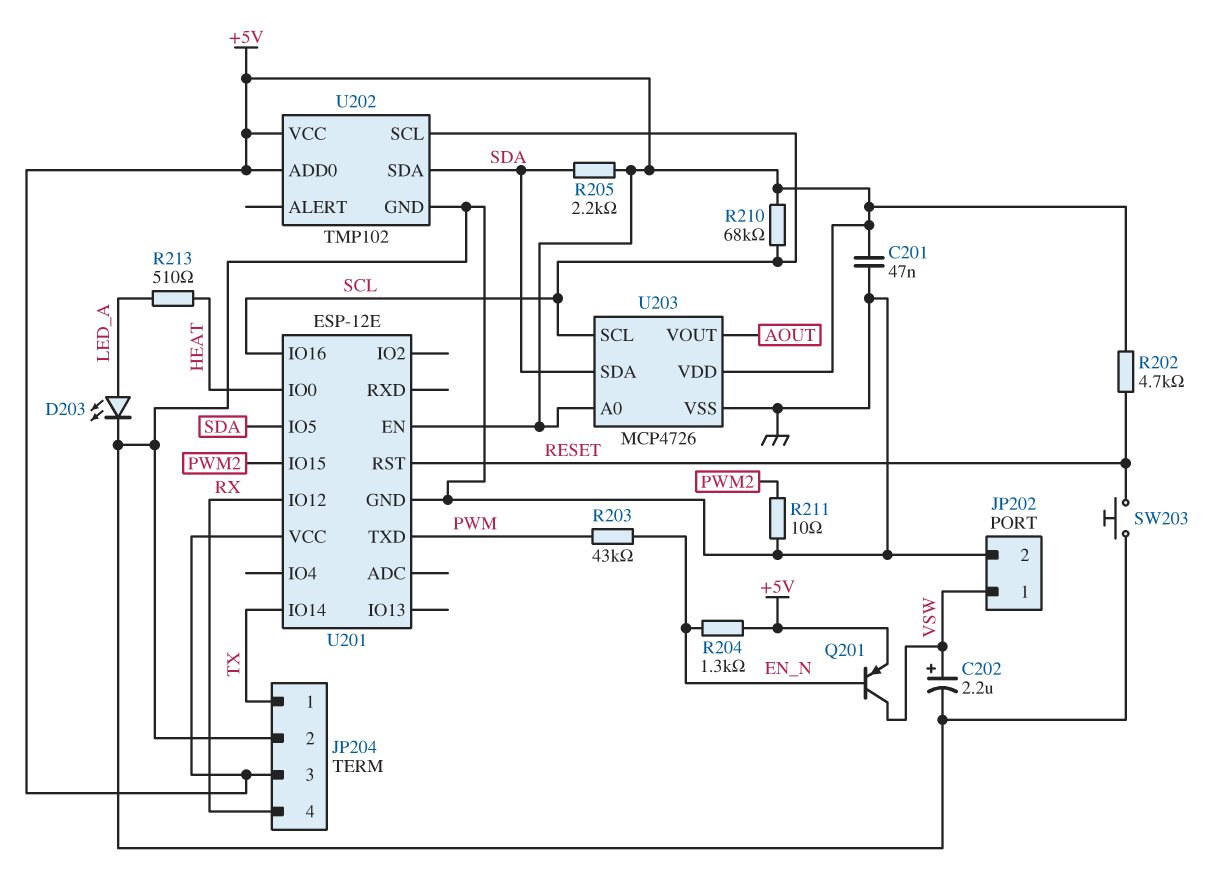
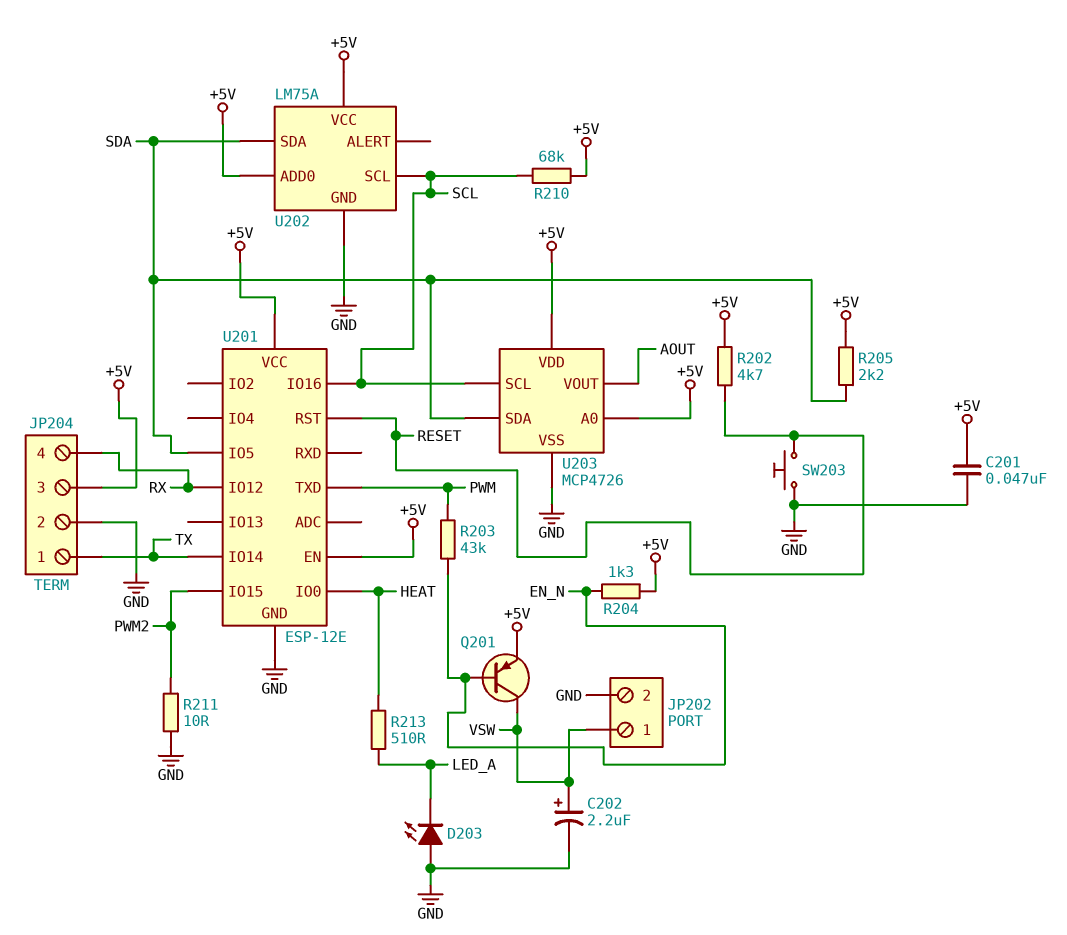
D203: LED (A LED_A, K GND) -> LED (A GND, K LED_A)
U202: TMP102 -> LM75A

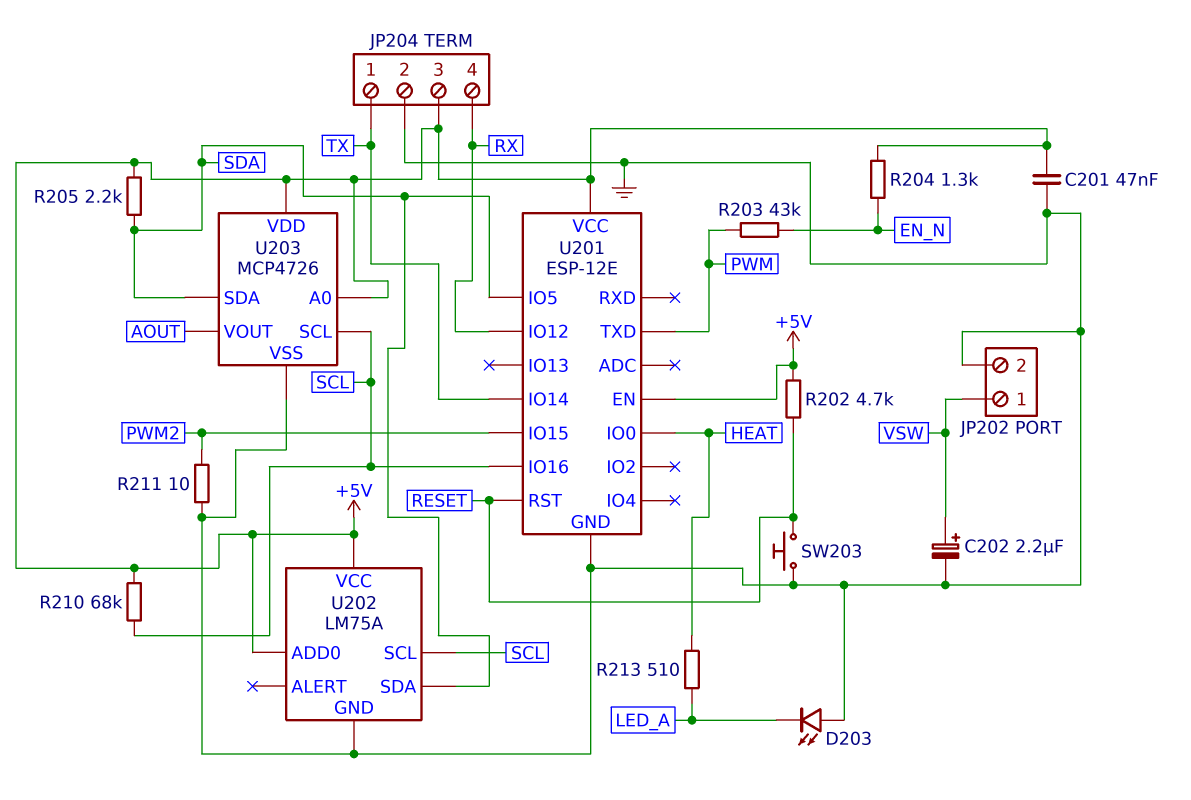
Q201: PNP (B EN_N, C VSW, E +5V) -> none

